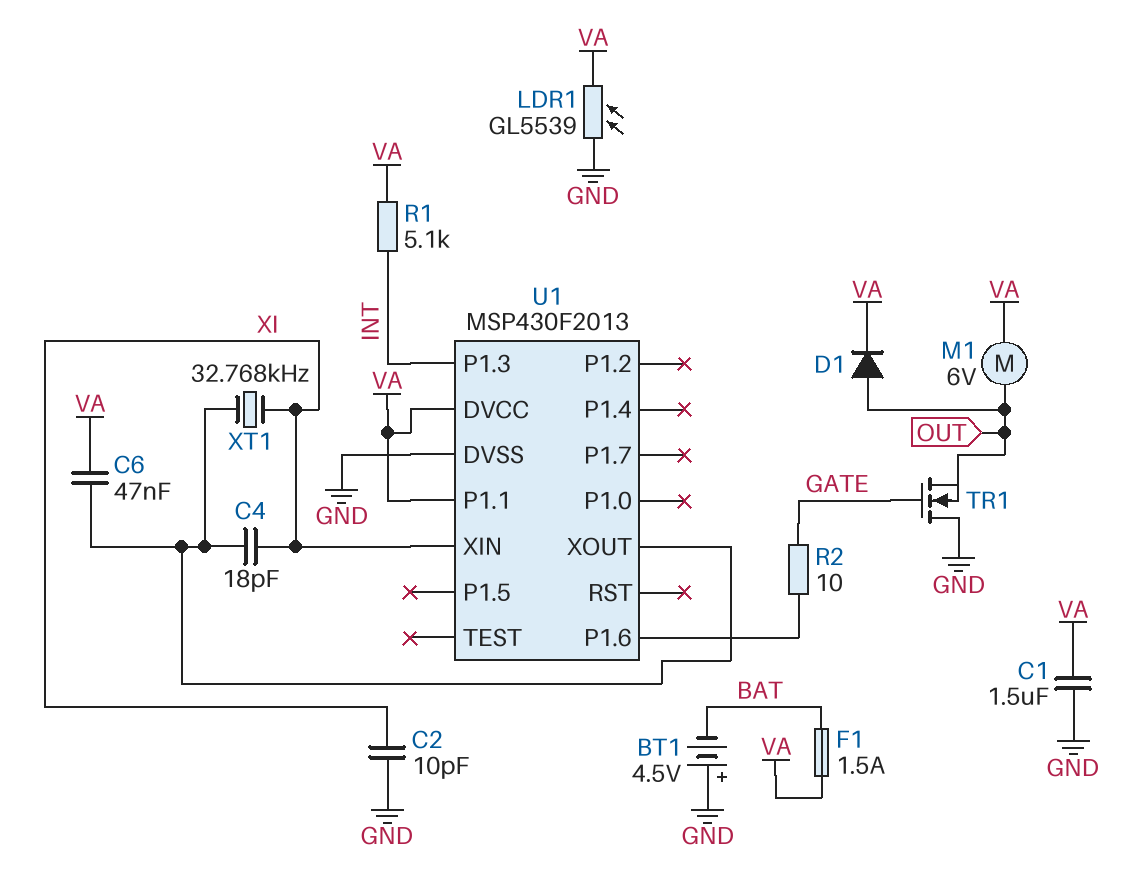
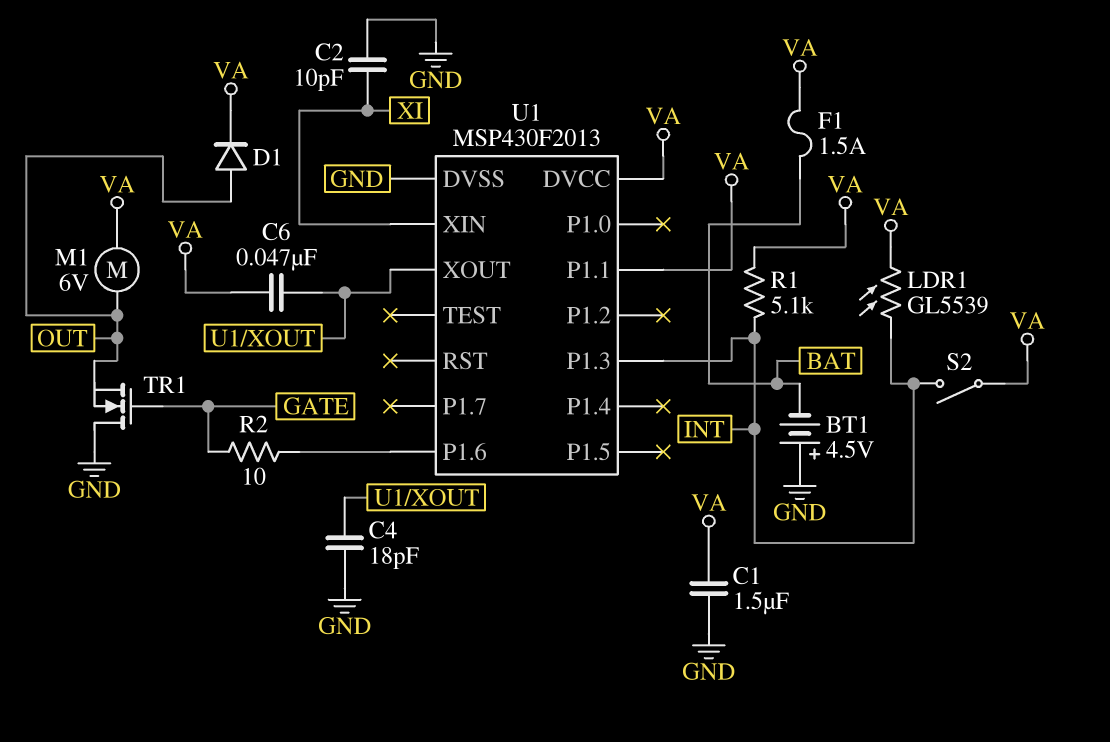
C4: 18pF (U1/XOUT, XI) -> 18pF (GND, U1/XOUT)
LDR1: GL5539 (GND, VA) -> GL5539 (INT, VA)
S2: none -> switch (INT, VA)
XT1: 32.768kHz (U1/XOUT, XI) -> none

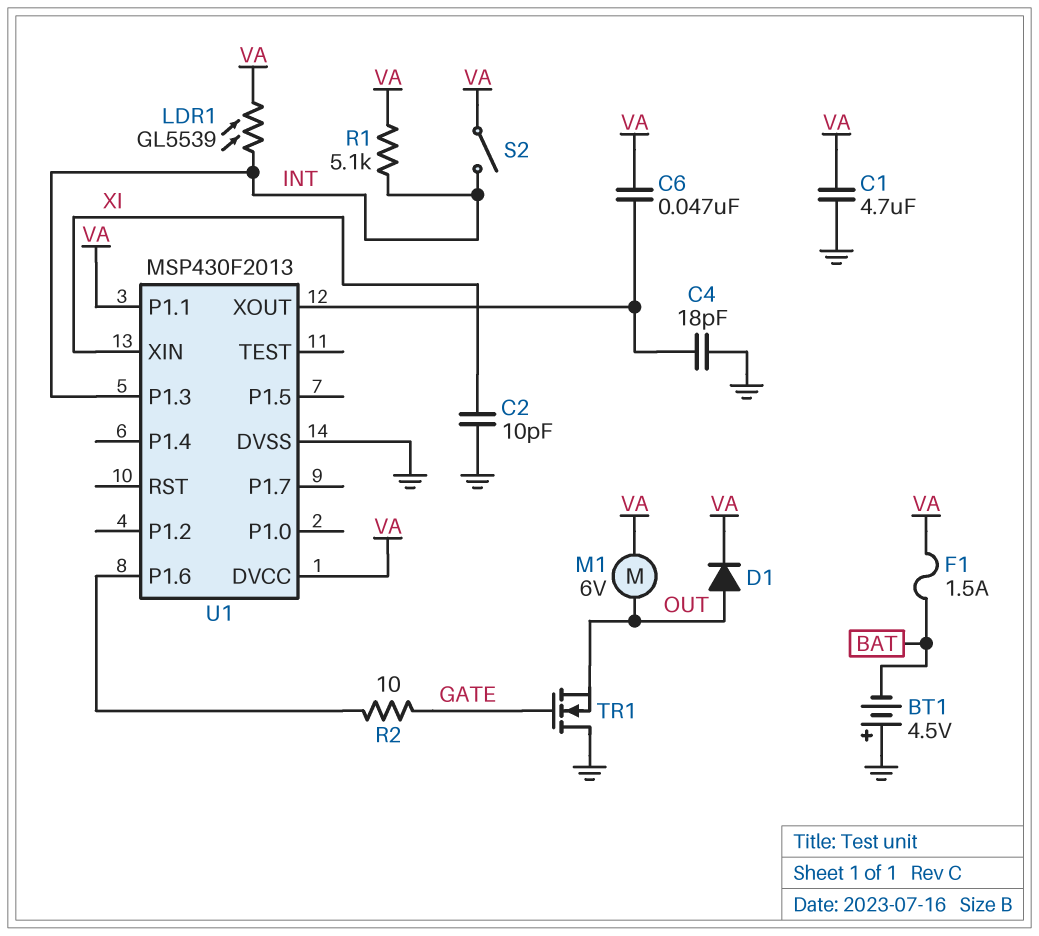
C1: 1.5uF (GND, VA) -> 4.7uF (GND, VA)

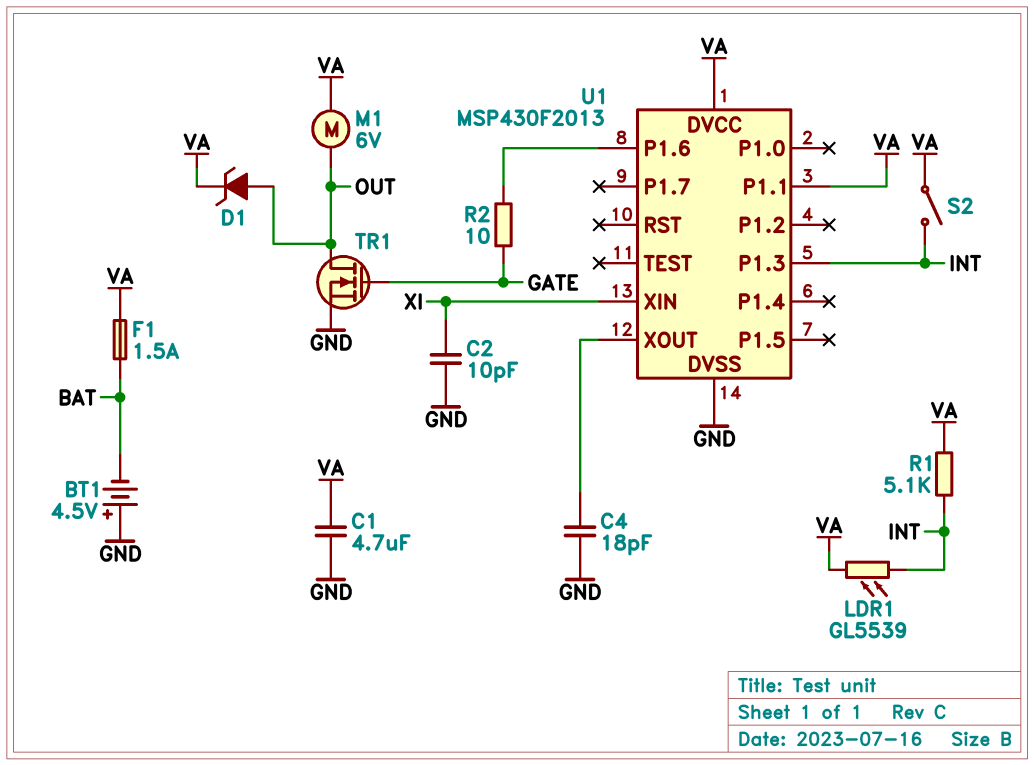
C6: 47nF (U1/XOUT, VA) -> none
D1: diode (A OUT, K VA) -> zener (A OUT, K VA)
TR1: NMOS (G GATE, D GND, S OUT) -> NMOS (G GATE, D OUT, S GND)

